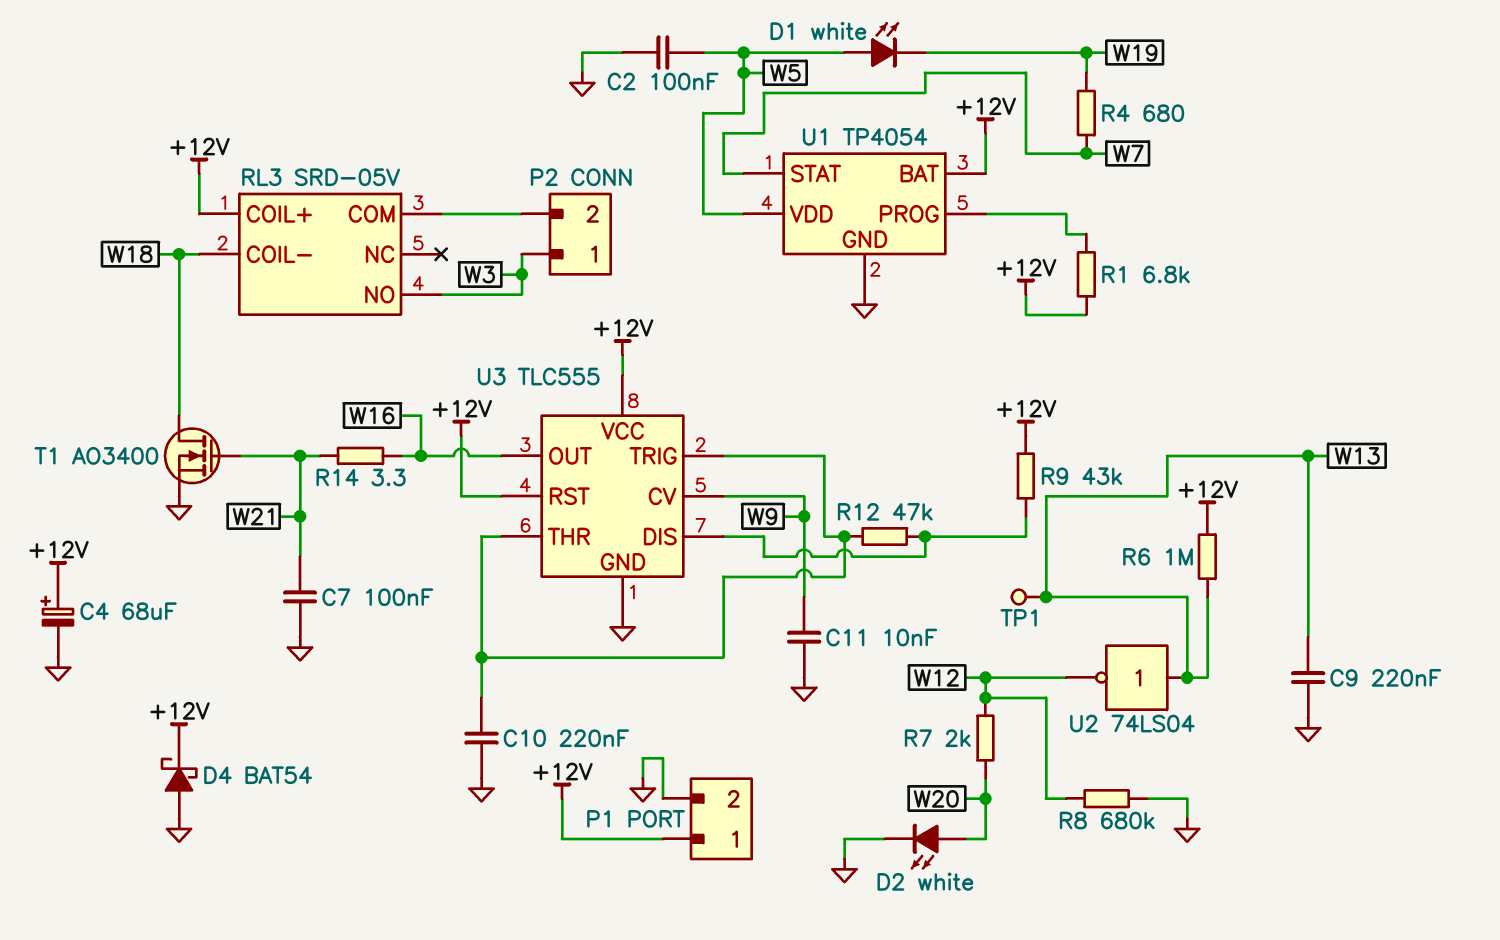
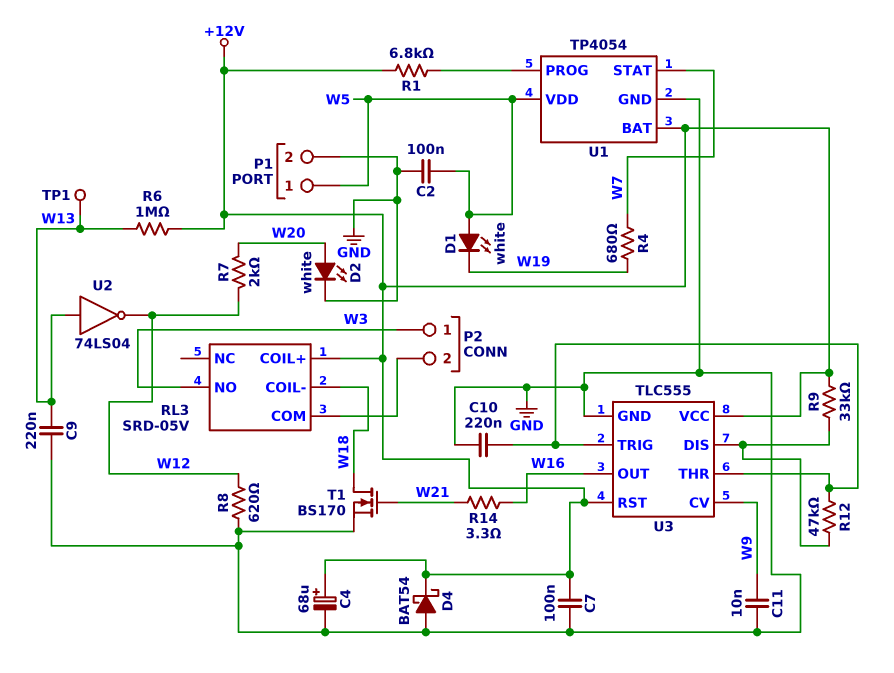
C7: 100nF (GND, W21) -> 100nF (+12V, GND)
P1 pin 1: +12V -> W5
R8: 680k (GND, W12) -> 620 (GND, W12)
R9: 43k (+12V, U3/DIS) -> 33k (+12V, U3/DIS)
T1: NMOS AO3400 (G W21, D W18, S GND) -> NMOS BS170 (G W21, D W18, S GND)

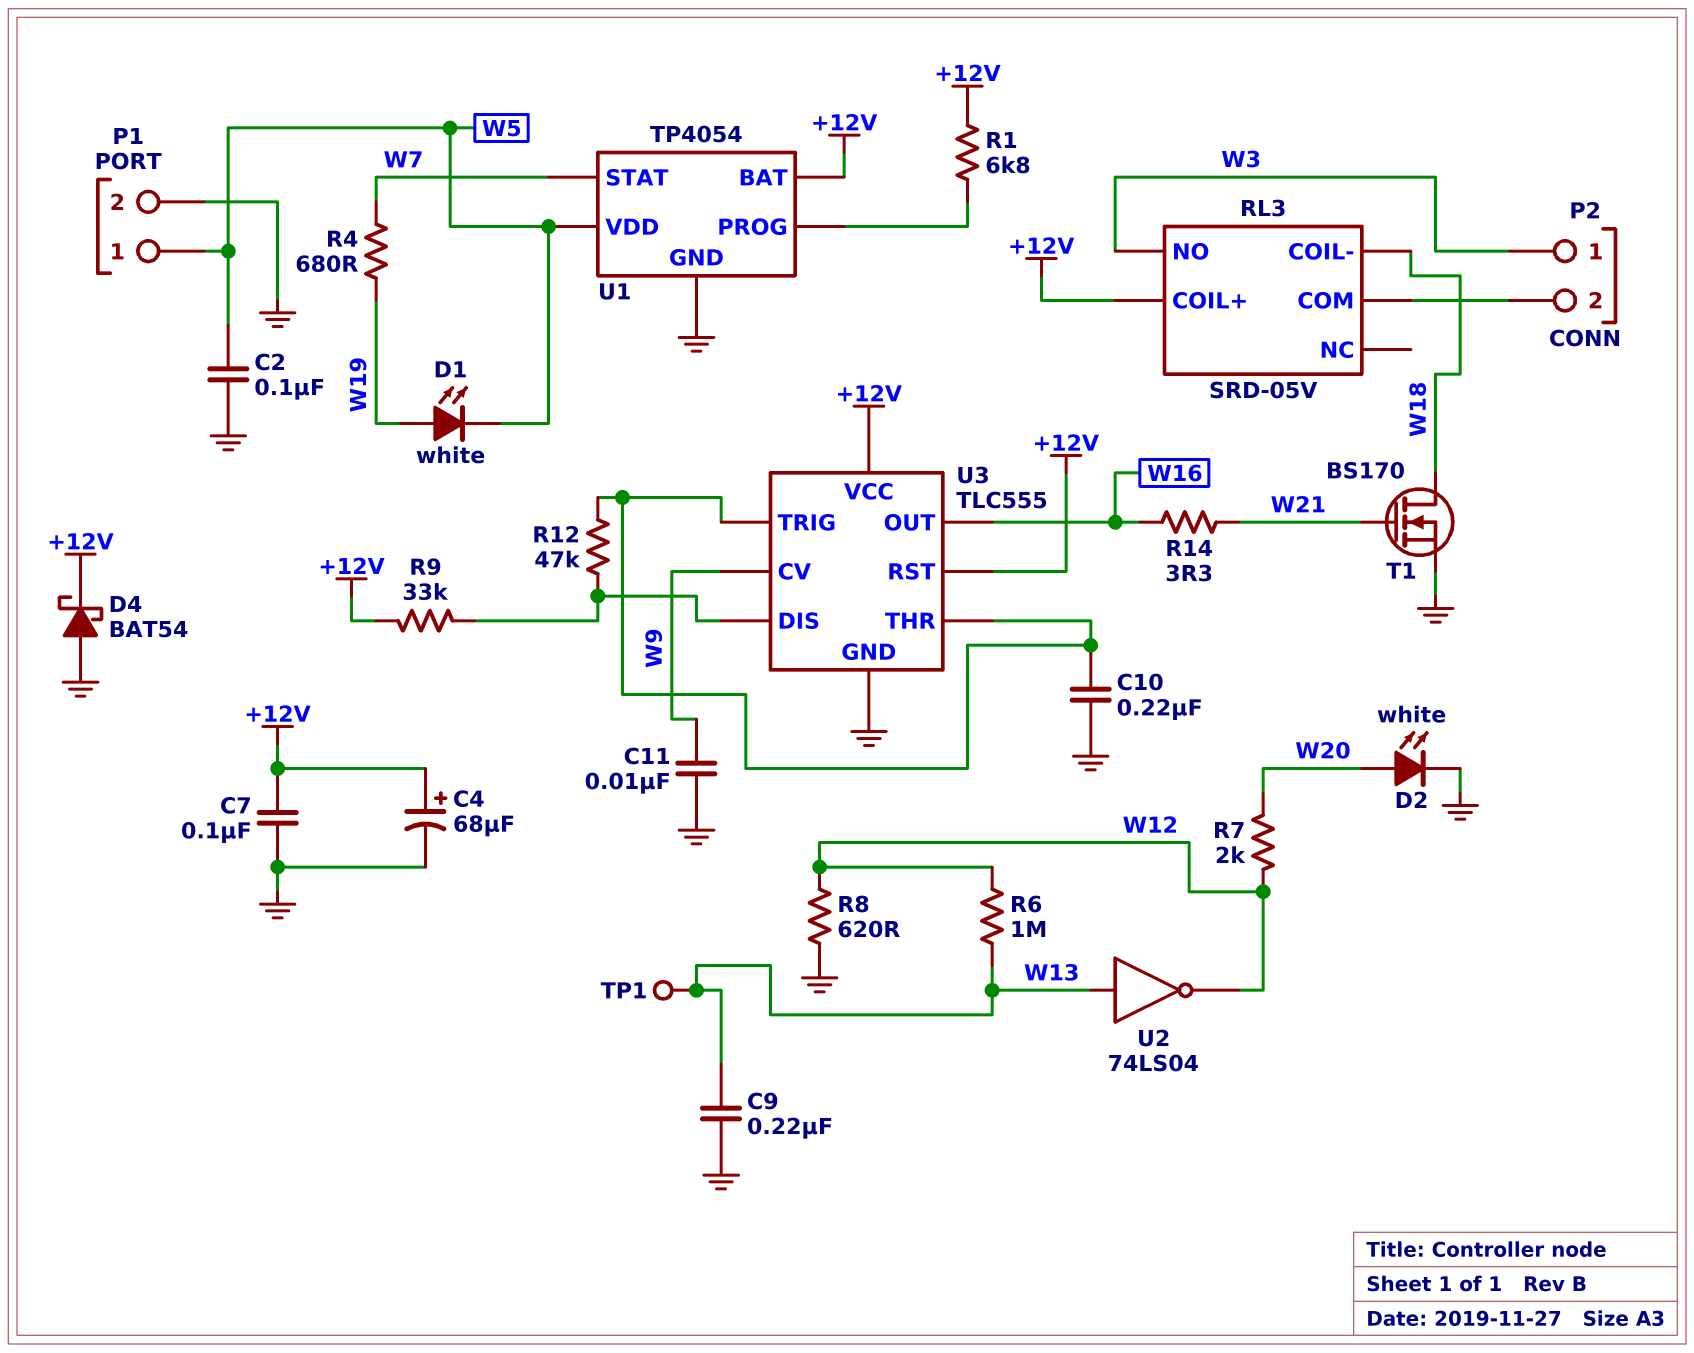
D1: LED white (A W5, K W19) -> LED white (A W19, K W5)
R6: 1M (+12V, W13) -> 1M (W12, W13)

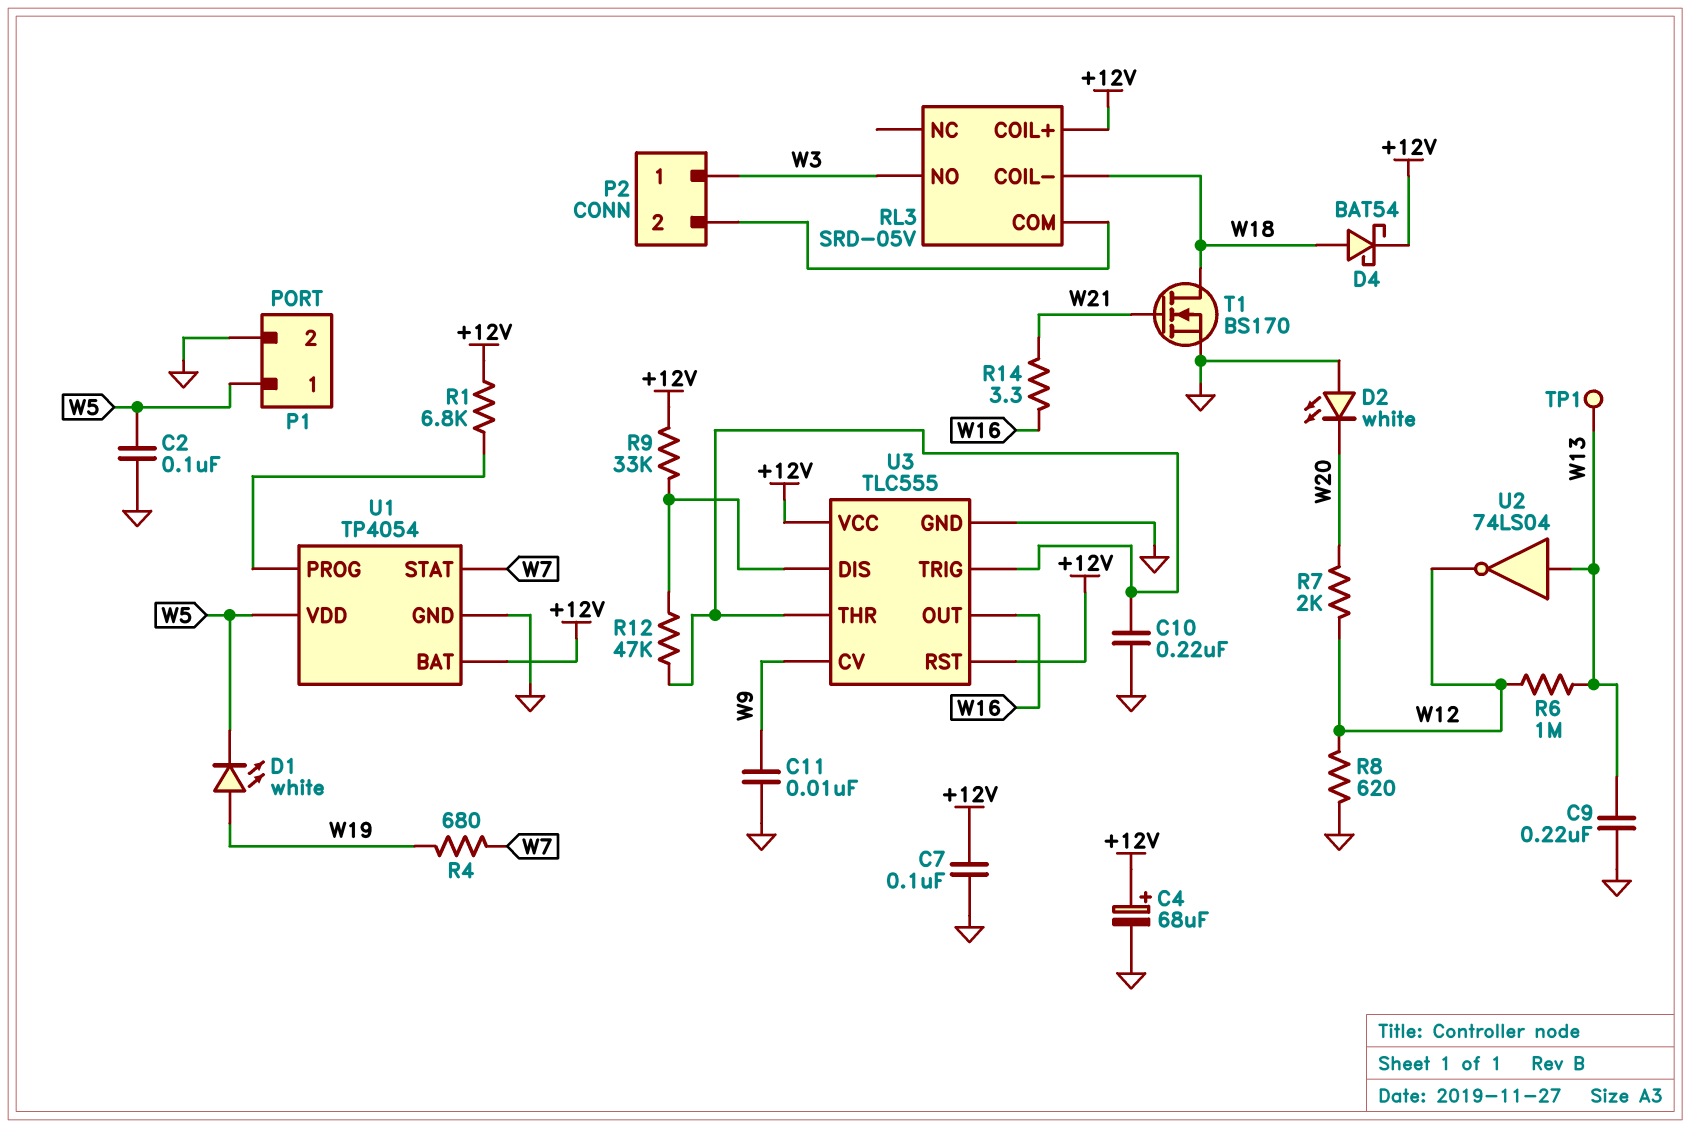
D2: LED white (A W20, K GND) -> LED white (A GND, K W20)
D4: schottky BAT54 (A GND, K +12V) -> schottky BAT54 (A W18, K +12V)

